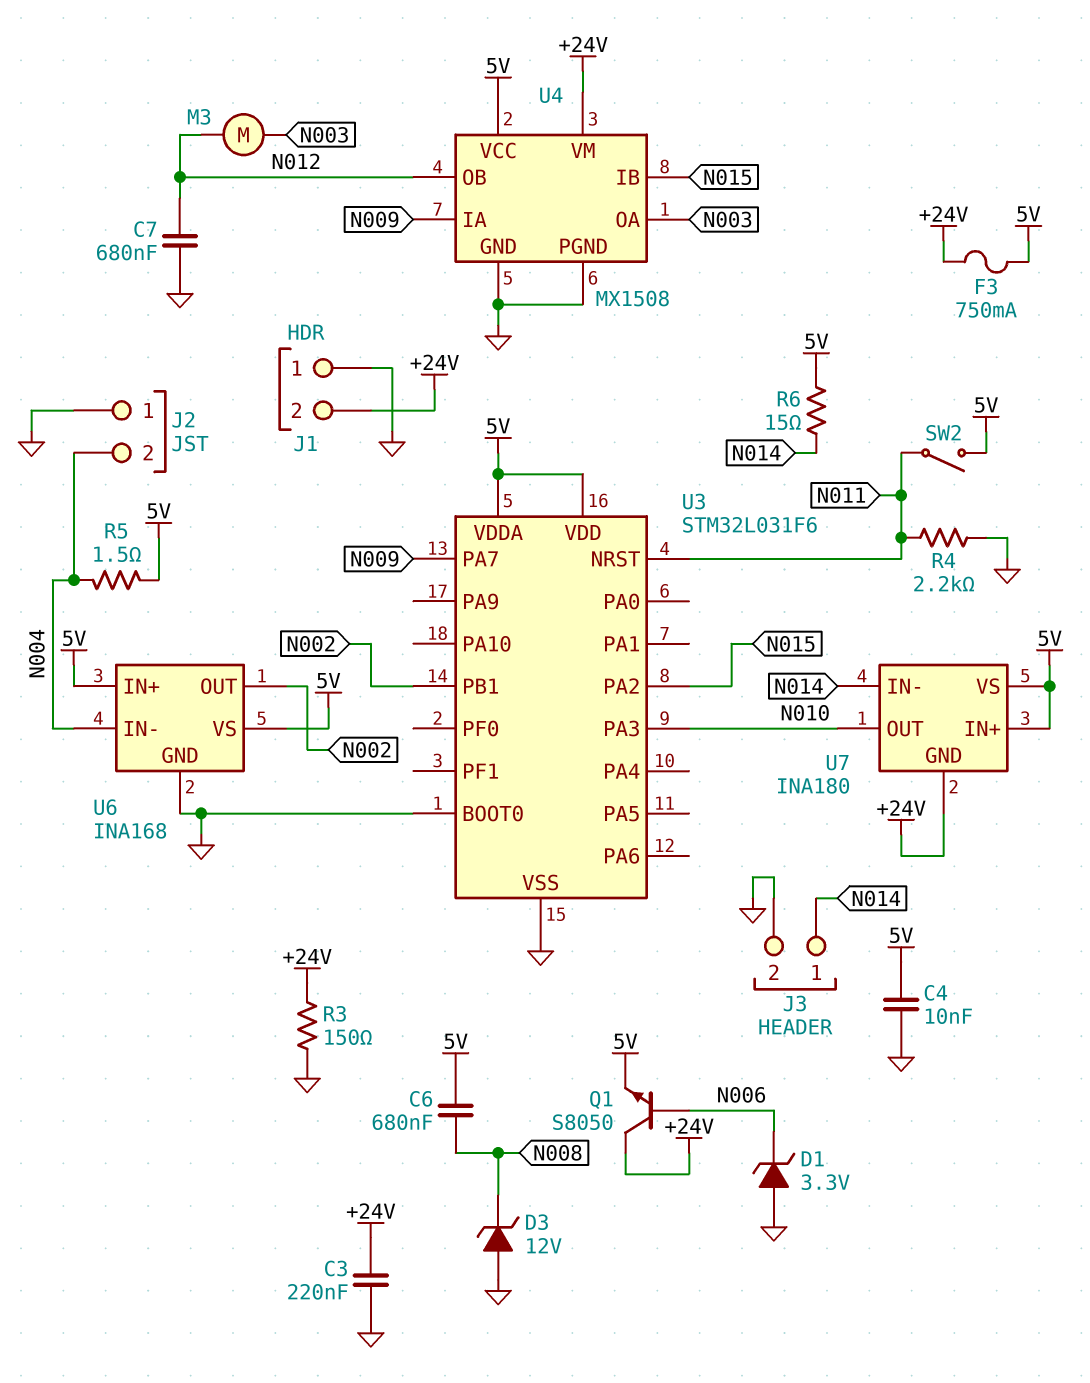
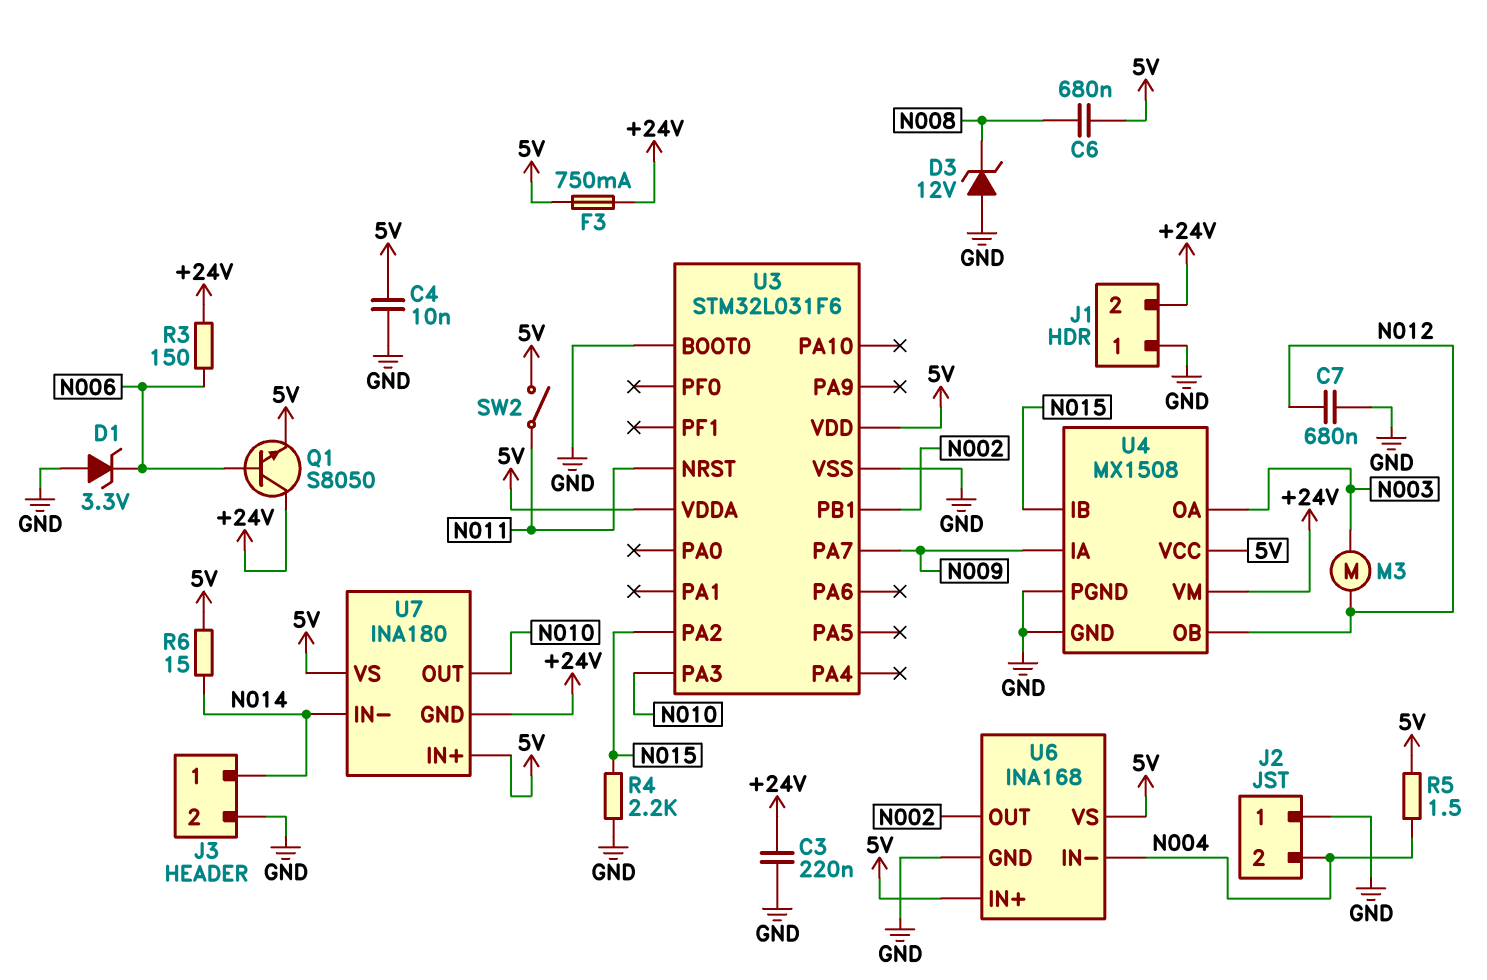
R3: 150 (+24V, GND) -> 150 (+24V, N006)
R4: 2.2k (GND, N011) -> 2.2k (GND, N015)

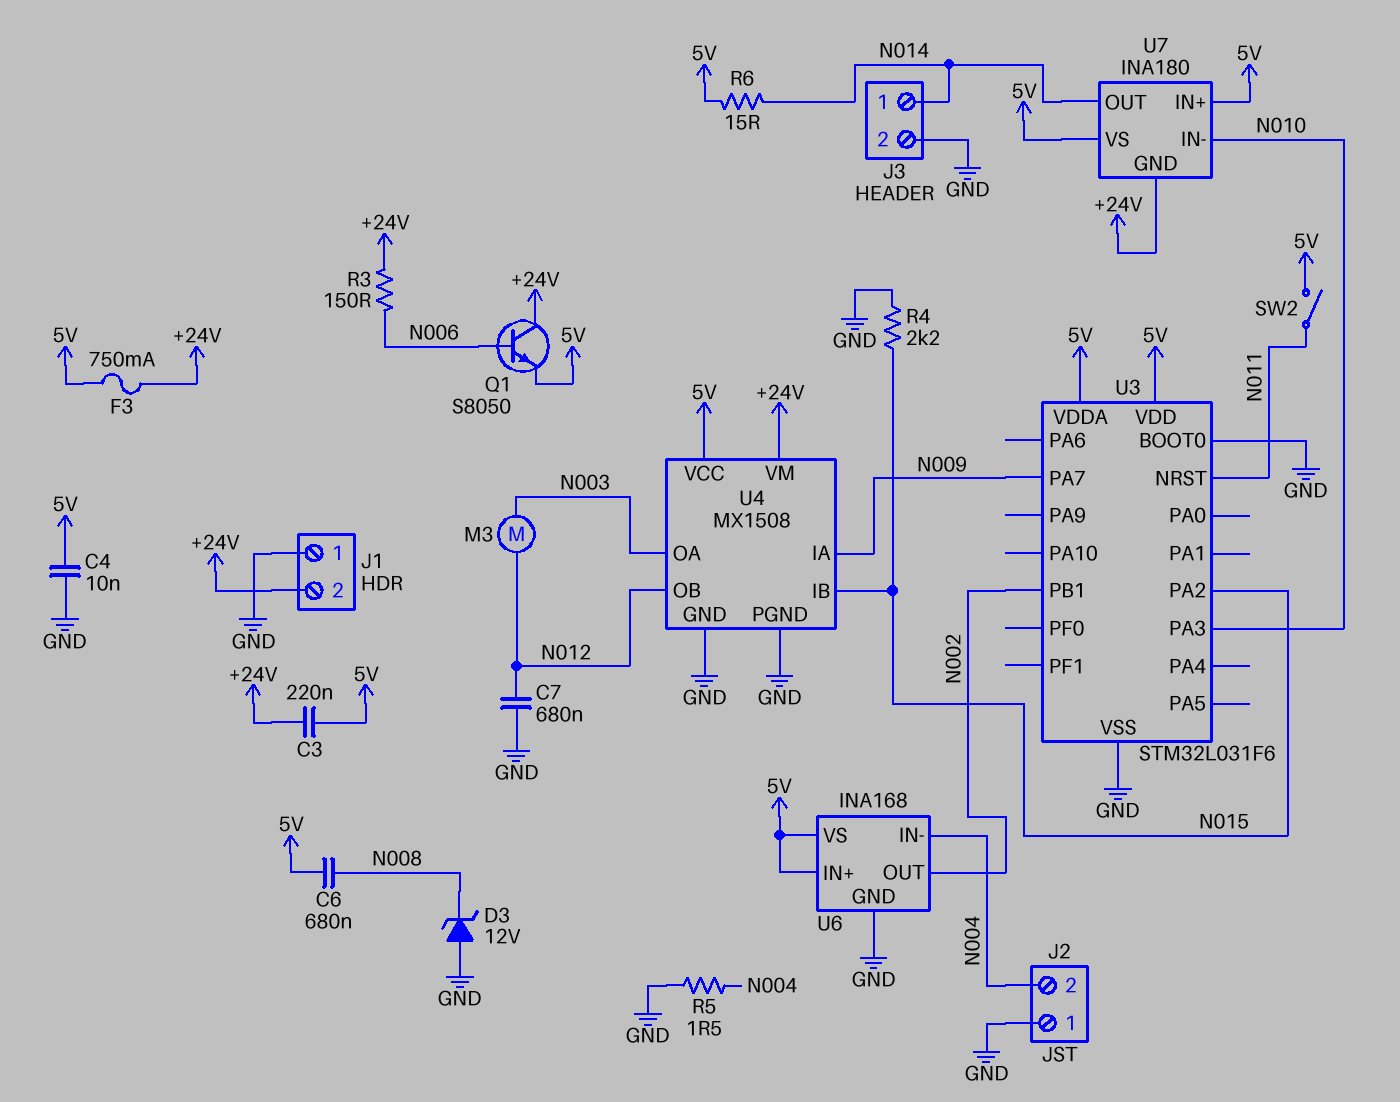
C3: 220nF (+24V, GND) -> 220nF (+24V, 5V)
D1: zener 3.3V (A GND, K N006) -> none
R5: 1.5 (5V, N004) -> 1.5 (GND, N004)
U7 pin IN-: N014 -> N010
U7 pin OUT: N010 -> N014

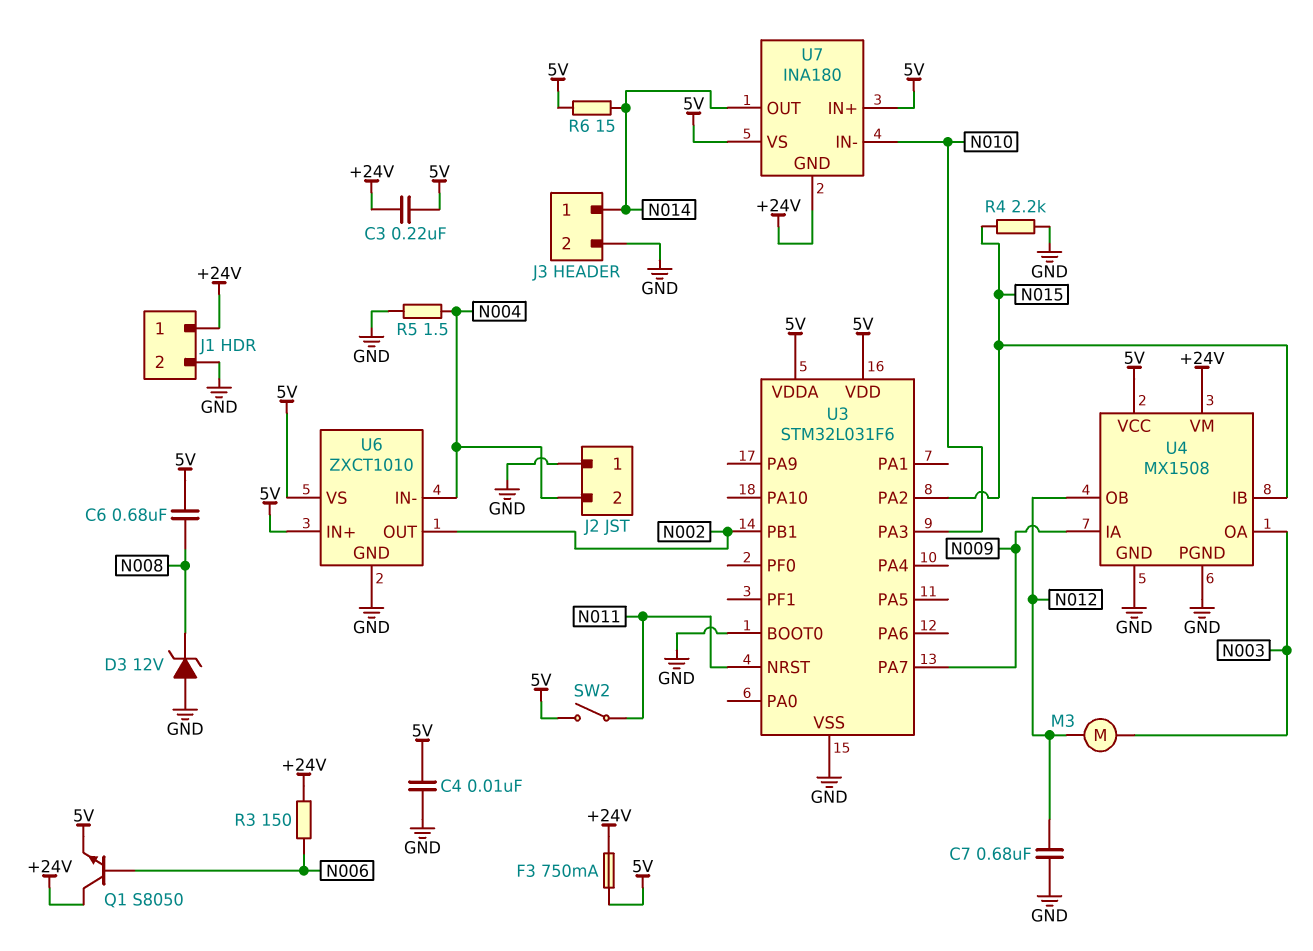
J1 pin 1: GND -> +24V
J1 pin 2: +24V -> GND
U6: INA168 -> ZXCT1010

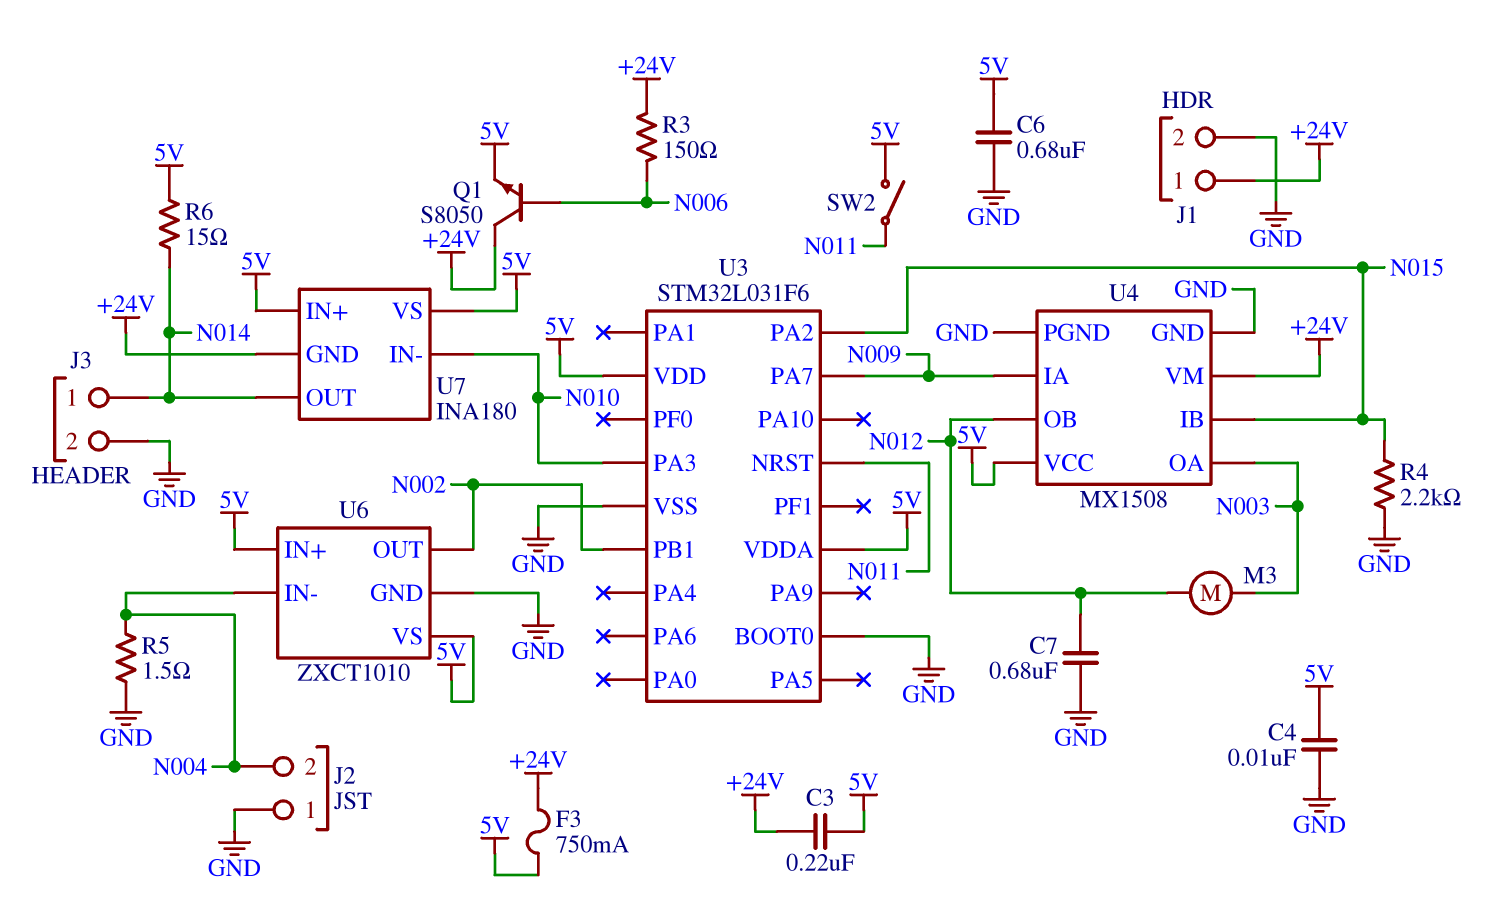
C6: 680nF (5V, N008) -> 680nF (5V, GND)
D3: zener 12V (A GND, K N008) -> none

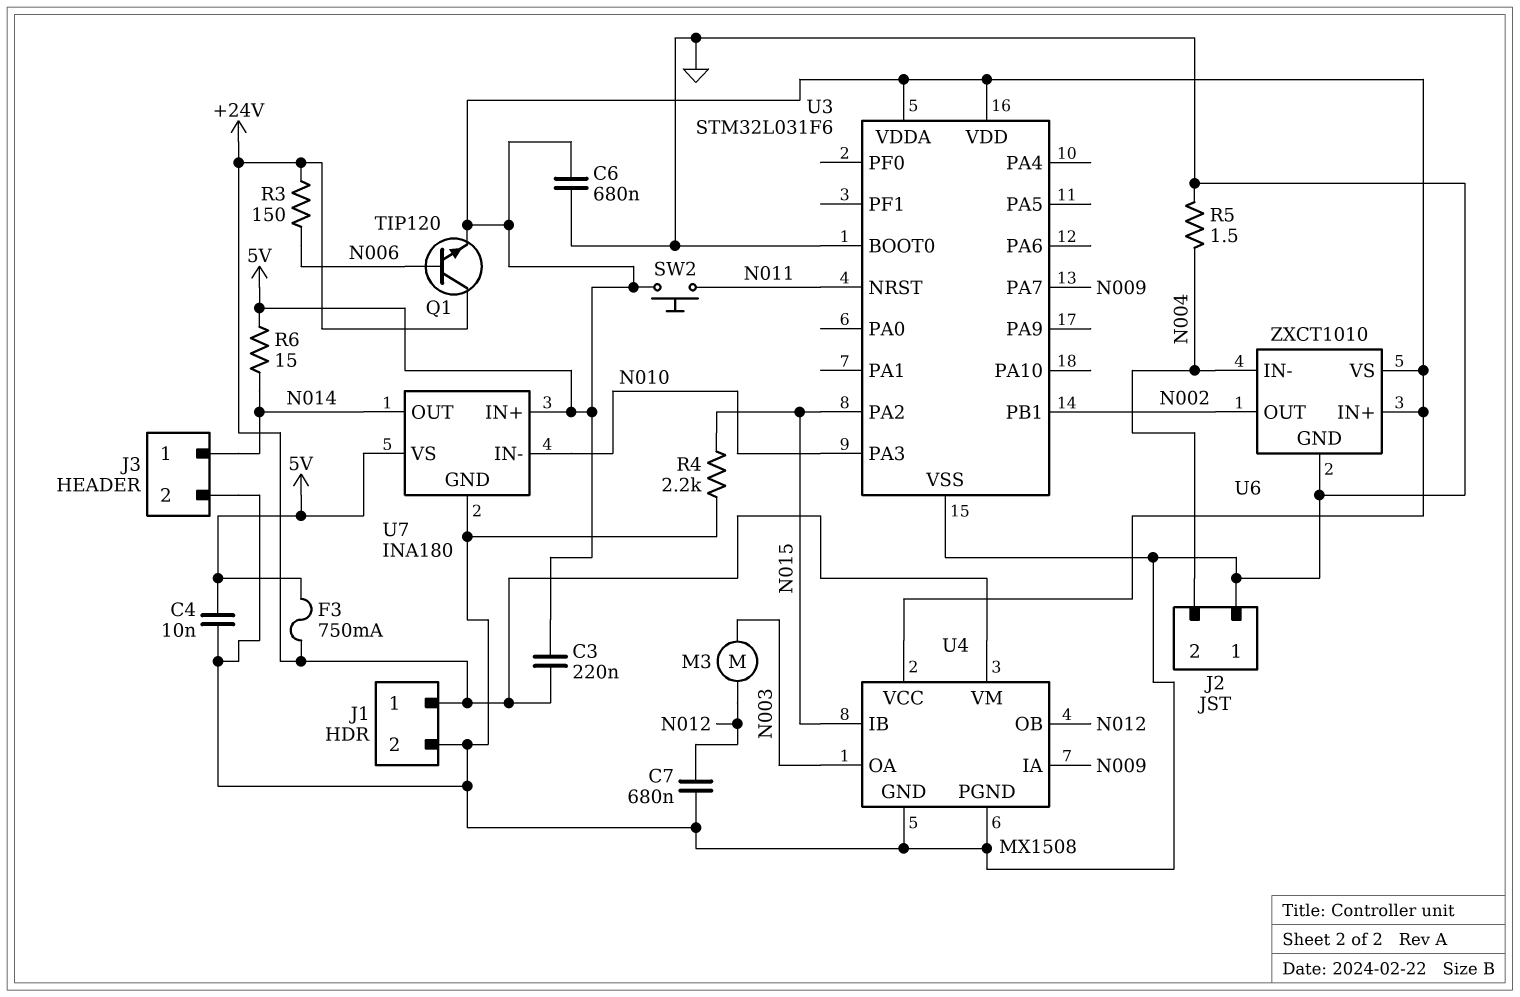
Q1: NPN S8050 (B N006, C +24V, E 5V) -> NPN TIP120 (B N006, C +24V, E 5V)
SW2: switch (5V, N011) -> button (5V, N011)
U7 pin GND: +24V -> GND

